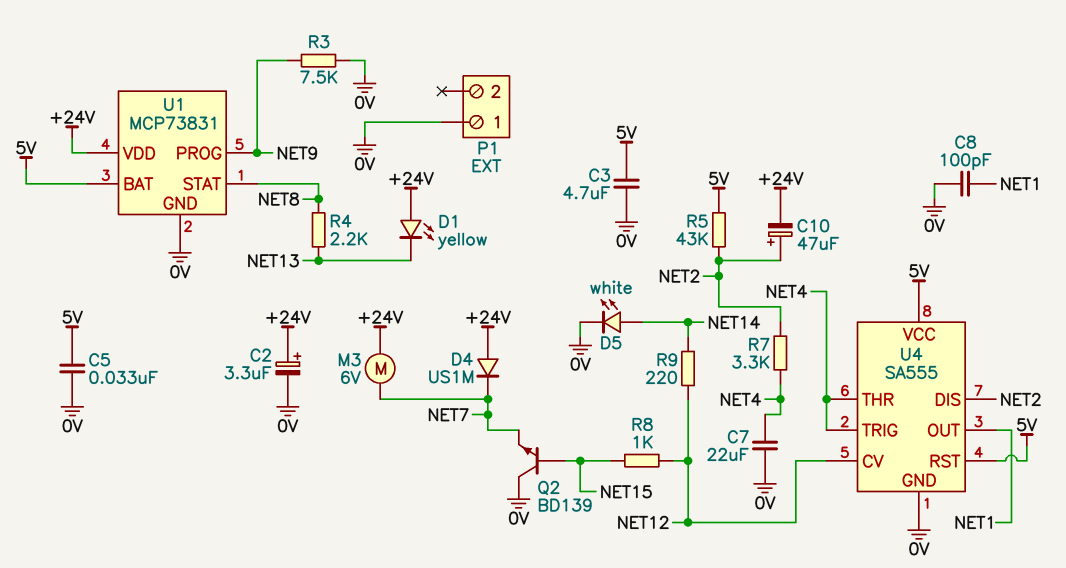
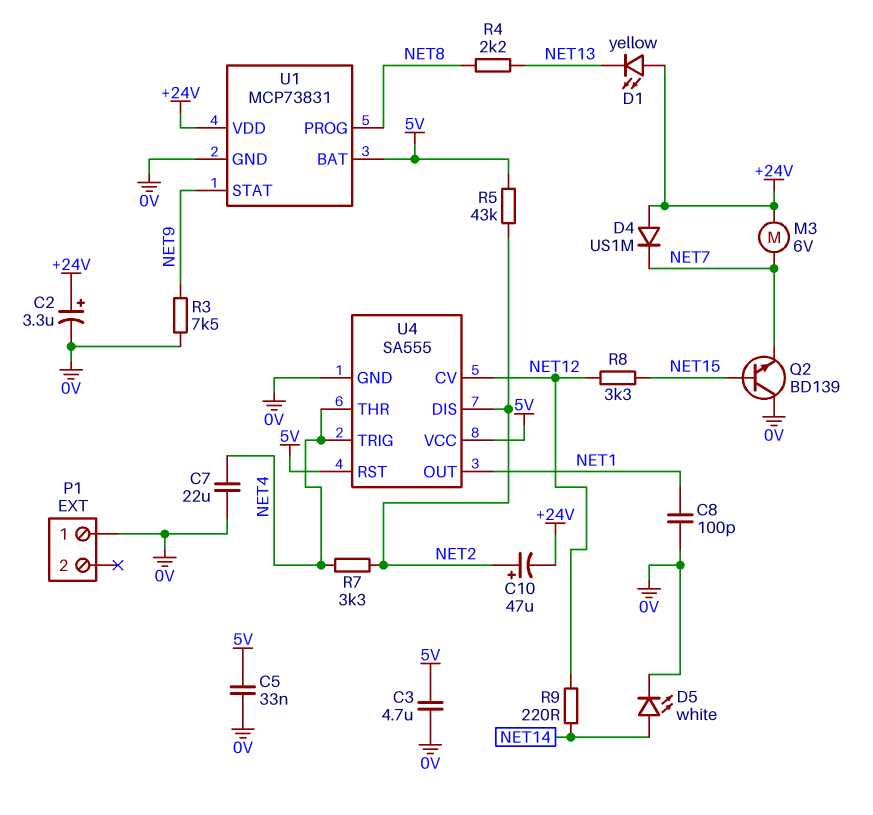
R8: 1k (NET12, NET15) -> 3.3k (NET12, NET15)
U1 pin PROG: NET9 -> NET8
U1 pin STAT: NET8 -> NET9

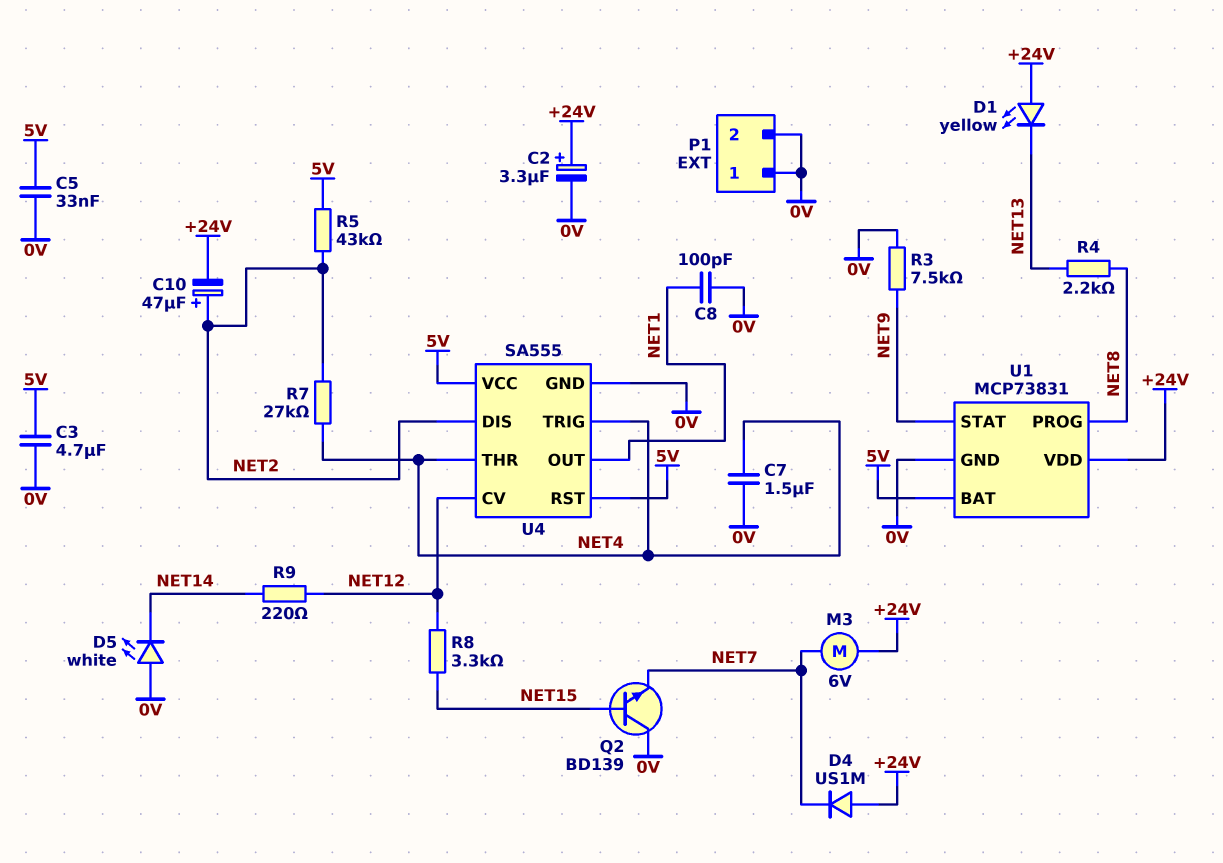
C7: 22uF (0V, NET4) -> 1.5uF (0V, NET4)
D5: LED white (A NET14, K 0V) -> LED white (A 0V, K NET14)
P1 pin 2: none -> 0V
R7: 3.3k (NET2, NET4) -> 27k (NET2, NET4)

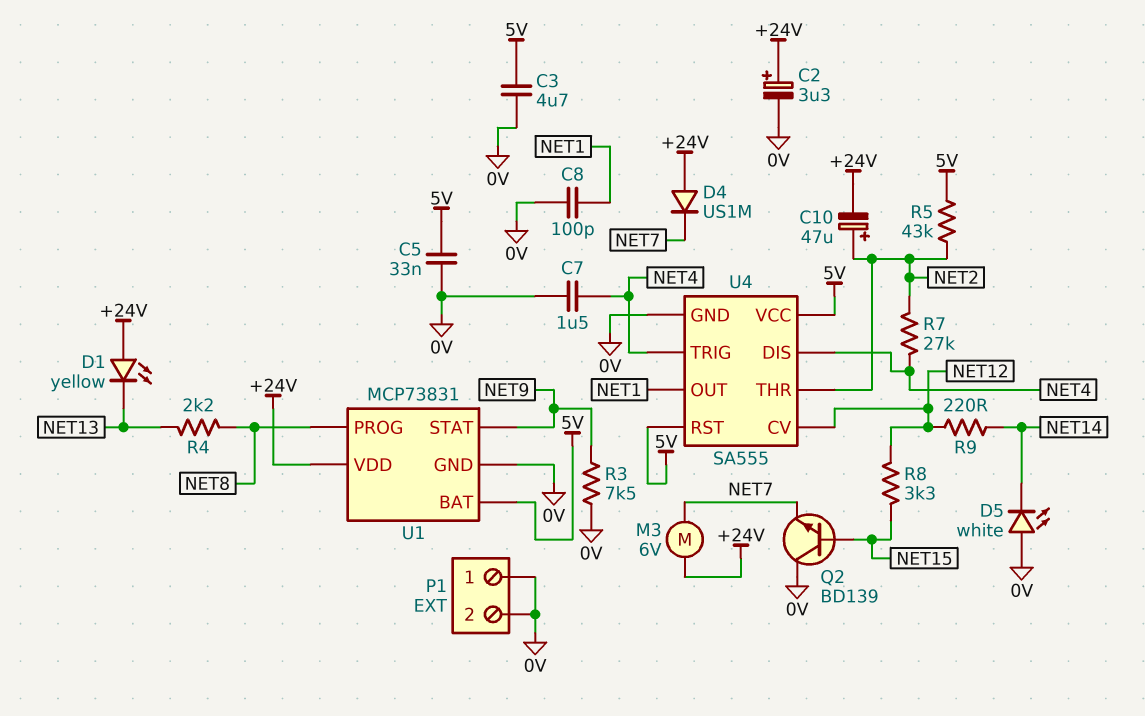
U4 pin DIS: NET2 -> NET4
U4 pin THR: NET4 -> NET2

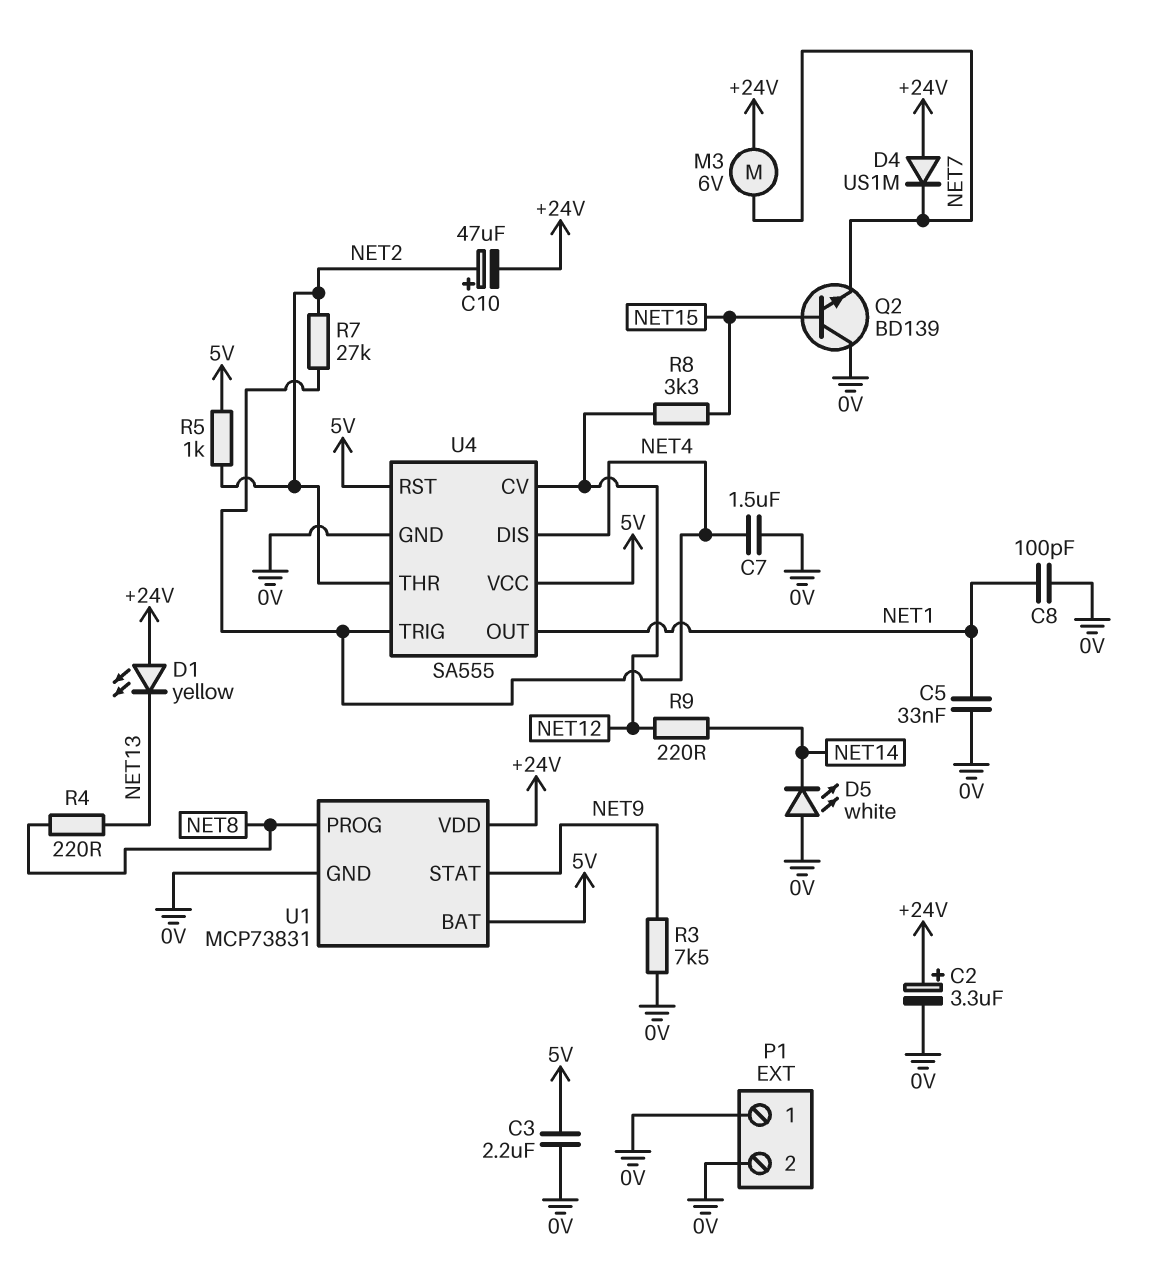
C3: 4.7uF (0V, 5V) -> 2.2uF (0V, 5V)
C5: 33nF (0V, 5V) -> 33nF (0V, NET1)
R4: 2.2k (NET8, NET13) -> 220 (NET8, NET13)
R5: 43k (5V, NET2) -> 1k (5V, NET2)

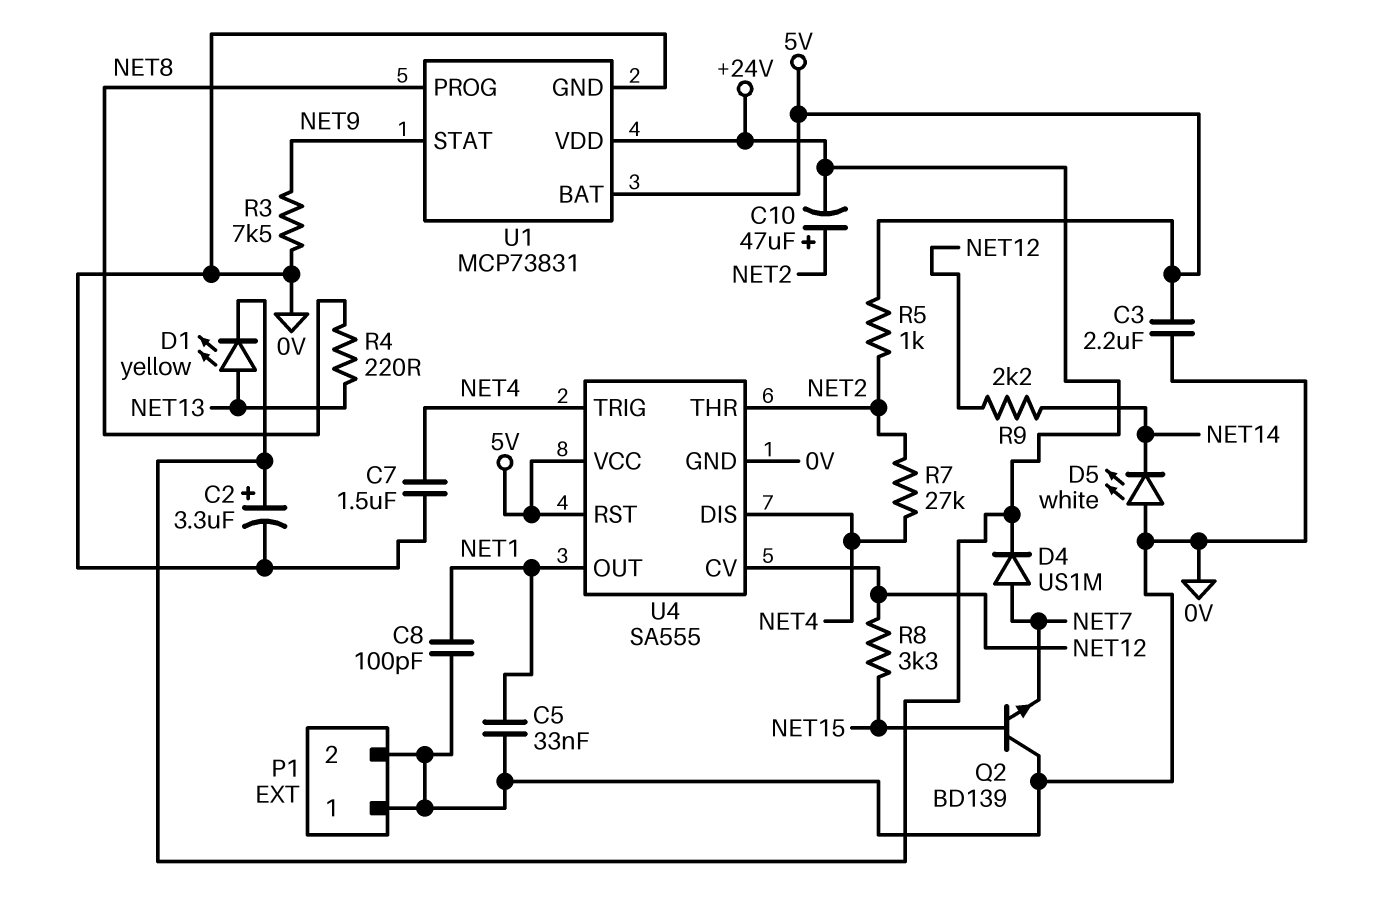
D1: LED yellow (A +24V, K NET13) -> LED yellow (A NET13, K +24V)
D4: diode US1M (A +24V, K NET7) -> diode US1M (A NET7, K +24V)
M3: motor 6V (+24V, NET7) -> none
R9: 220 (NET12, NET14) -> 2.2k (NET12, NET14)

